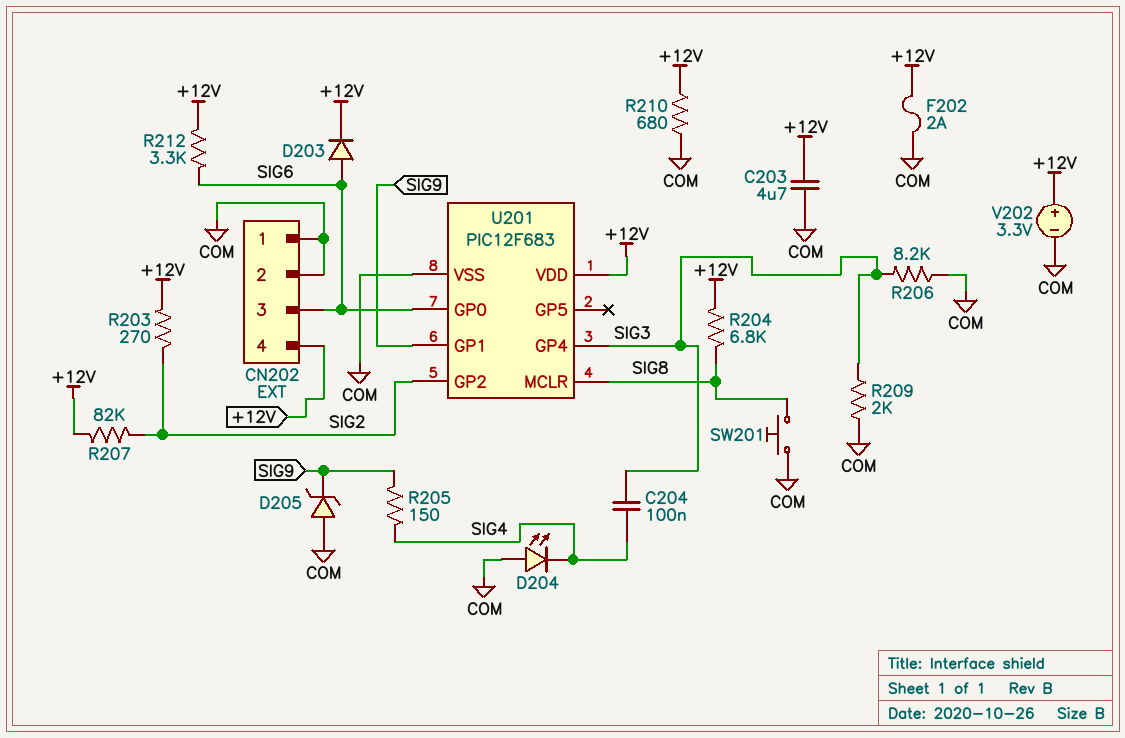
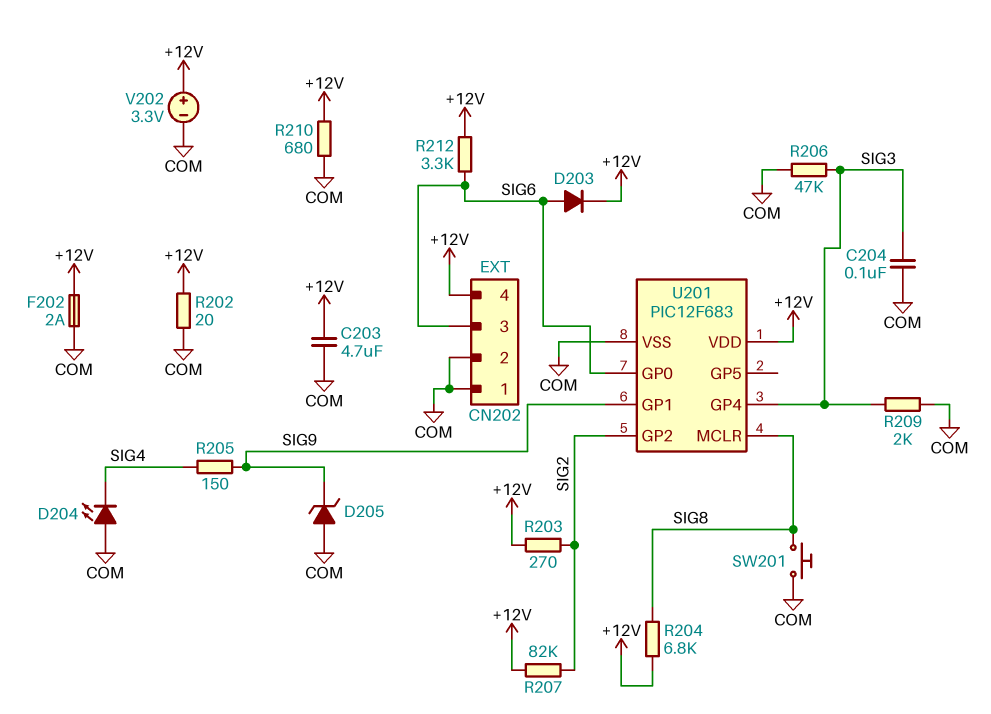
C204: 100nF (SIG3, SIG4) -> 100nF (COM, SIG3)
R202: none -> 20 (+12V, COM)
R206: 8.2k (COM, SIG3) -> 47k (COM, SIG3)

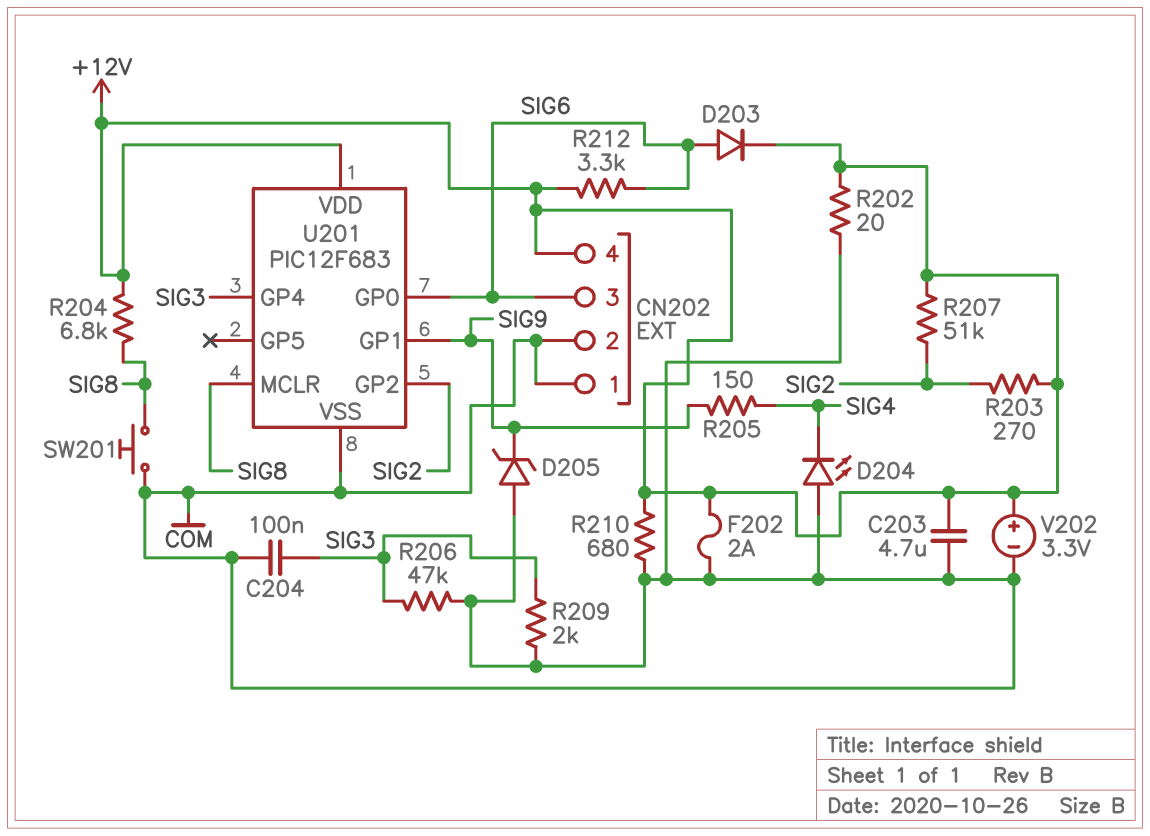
R207: 82k (+12V, SIG2) -> 51k (+12V, SIG2)

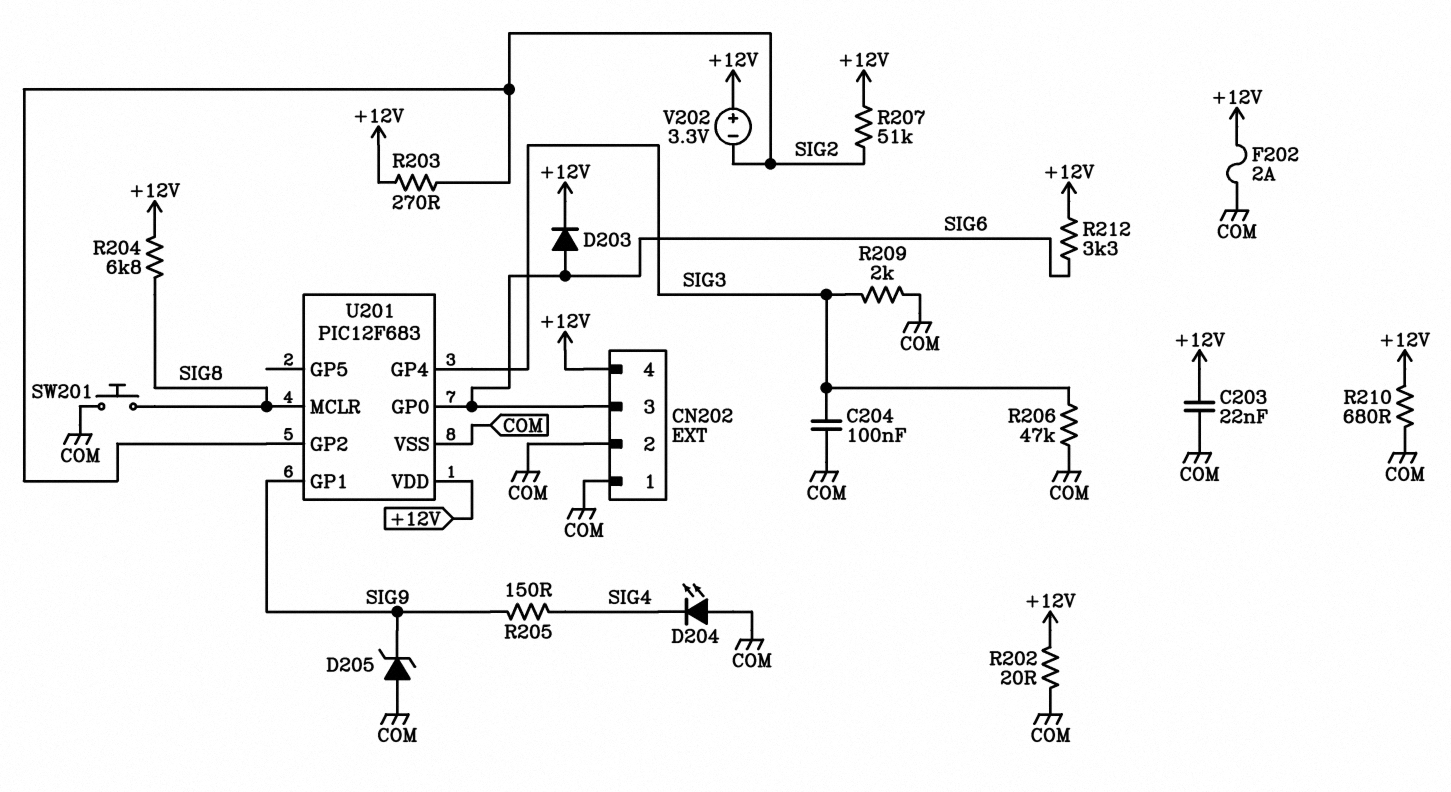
C203: 4.7uF (+12V, COM) -> 22nF (+12V, COM)
V202: 3.3V (plus +12V, minus COM) -> 3.3V (plus +12V, minus SIG2)

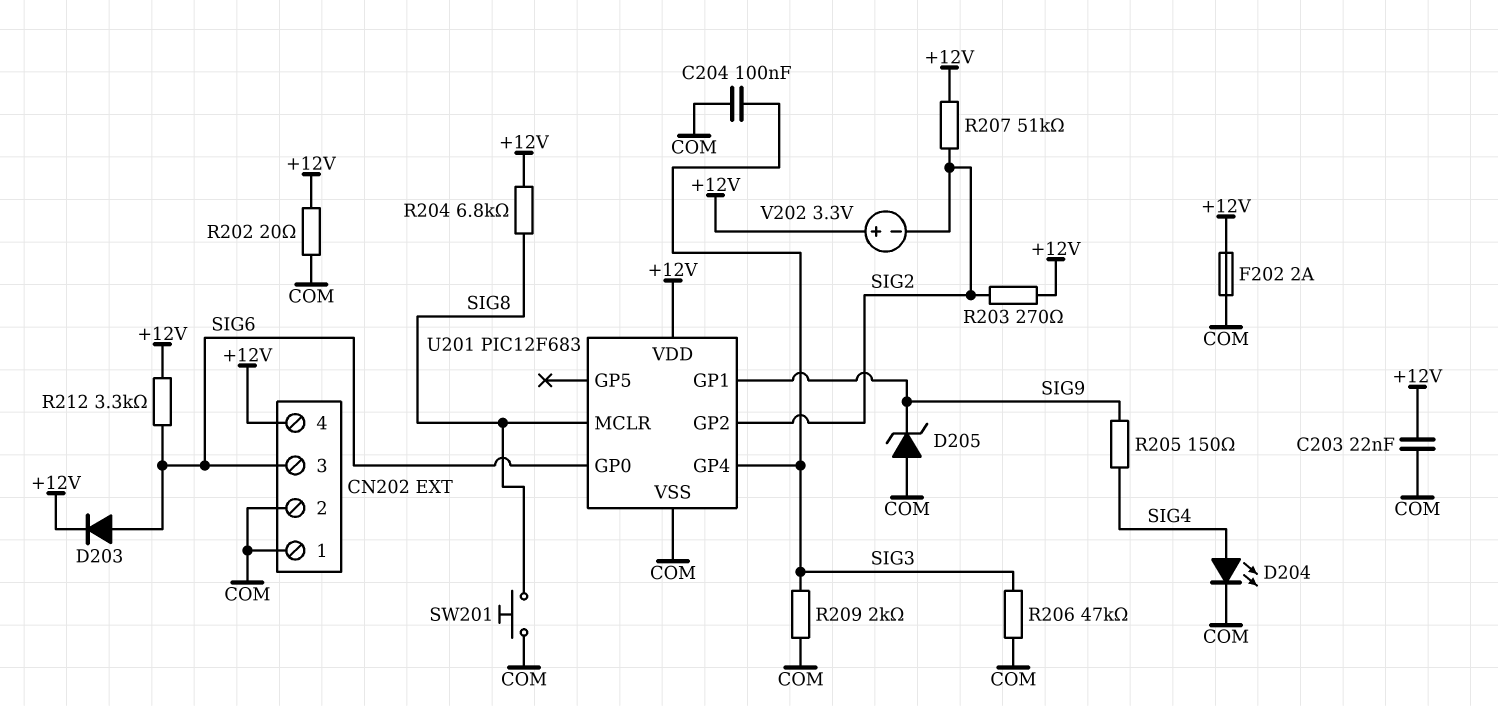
D204: LED (A COM, K SIG4) -> LED (A SIG4, K COM)
R210: 680 (+12V, COM) -> none

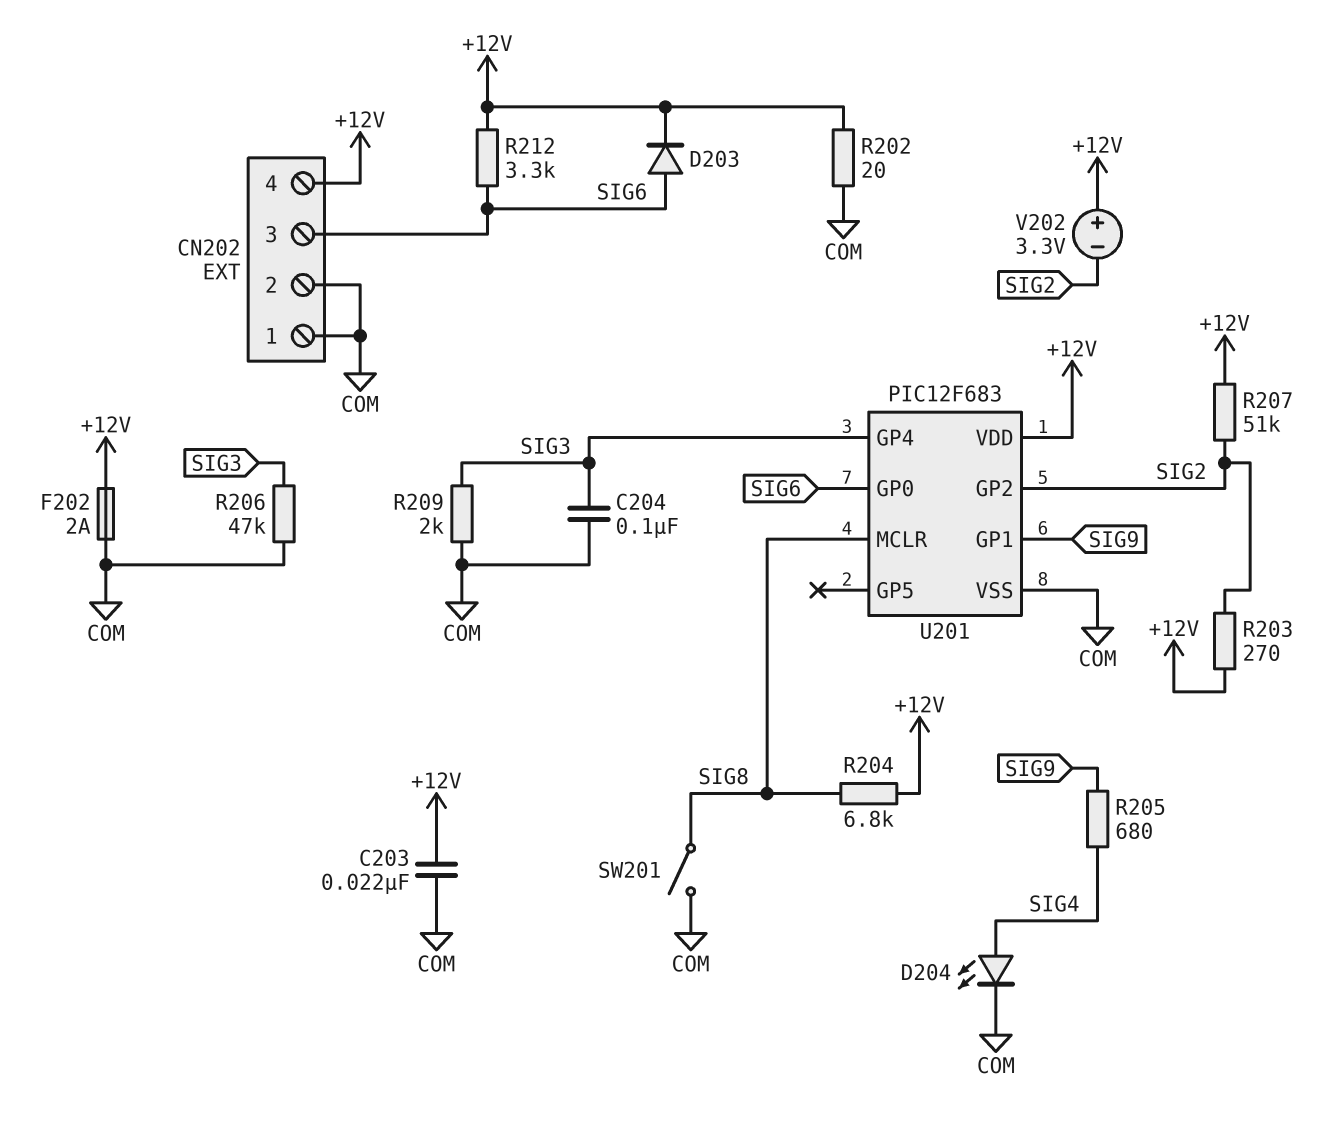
D205: zener (A COM, K SIG9) -> none
R205: 150 (SIG4, SIG9) -> 680 (SIG4, SIG9)
SW201: button (COM, SIG8) -> switch (COM, SIG8)

